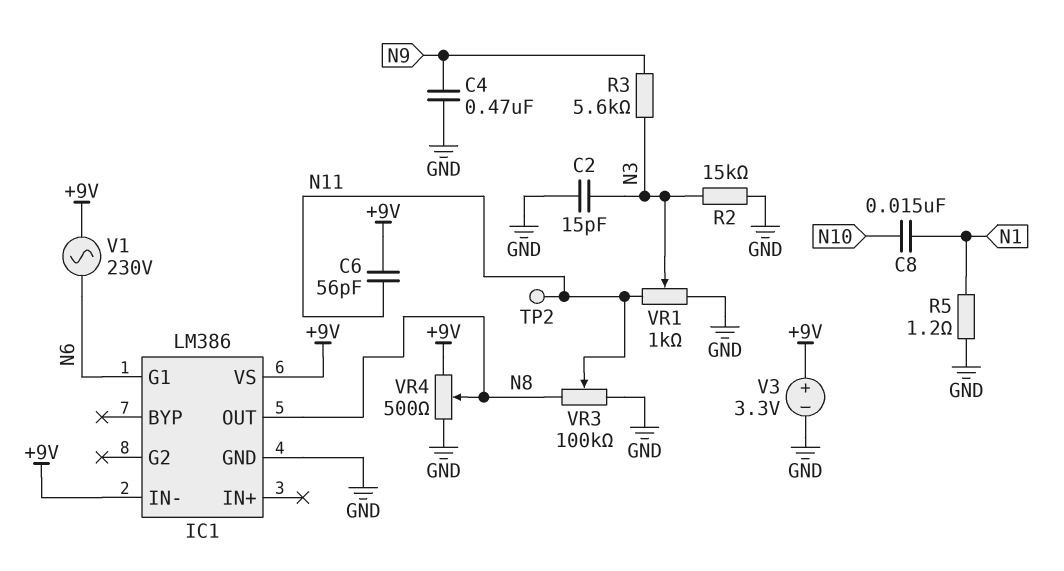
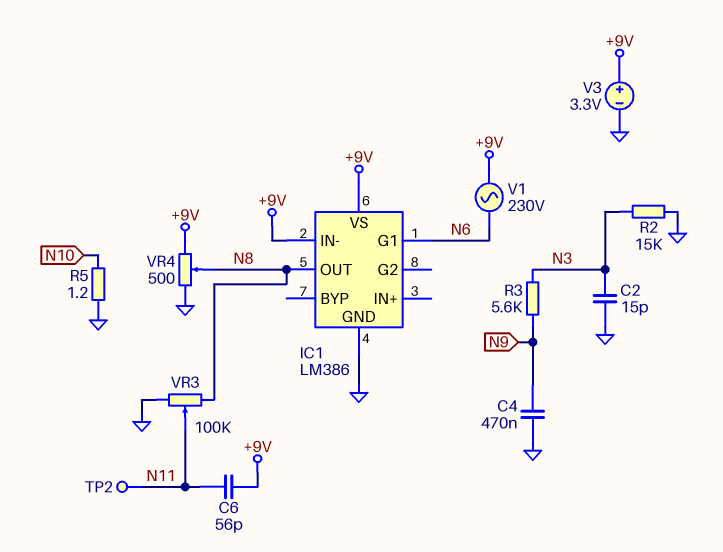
C8: 15nF (N1, N10) -> none
R5: 1.2 (GND, N1) -> 1.2 (GND, N10)
VR1: 1k (GND, N11, wiper N3) -> none

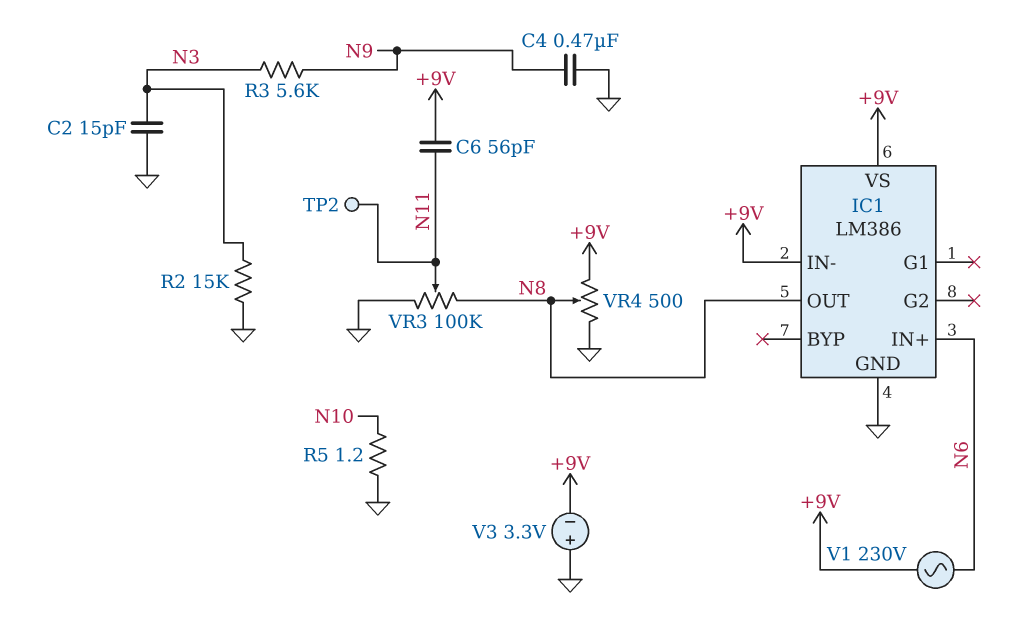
IC1 pin G1: N6 -> none
IC1 pin IN+: none -> N6
V3: 3.3V (plus +9V, minus GND) -> 3.3V (plus GND, minus +9V)

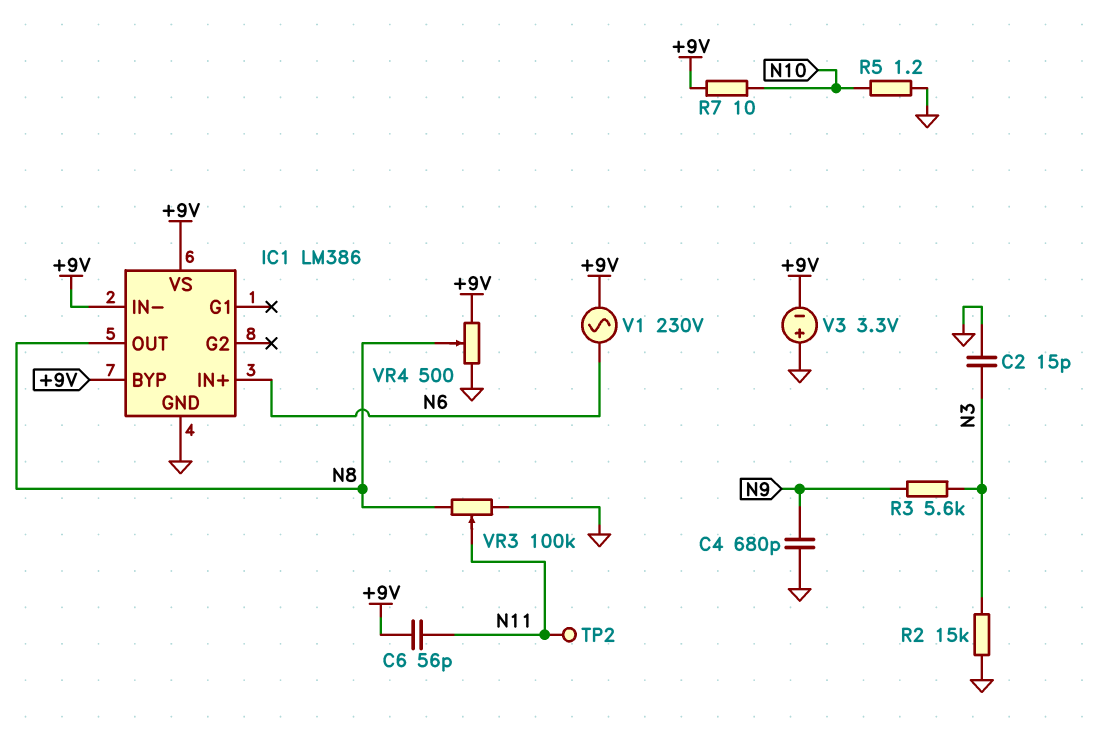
C4: 470nF (GND, N9) -> 680pF (GND, N9)
IC1 pin BYP: none -> +9V
R7: none -> 10 (+9V, N10)

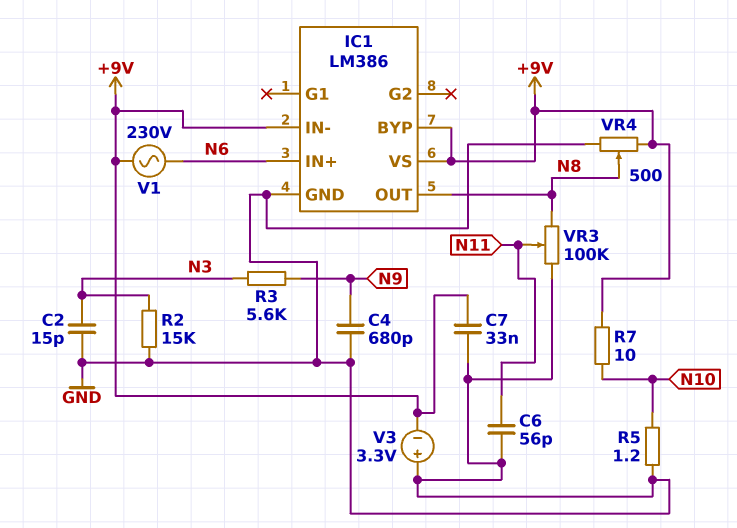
C6: 56pF (+9V, N11) -> 56pF (GND, N11)
C7: none -> 33nF (+9V, GND)
TP2: test point (N11) -> none

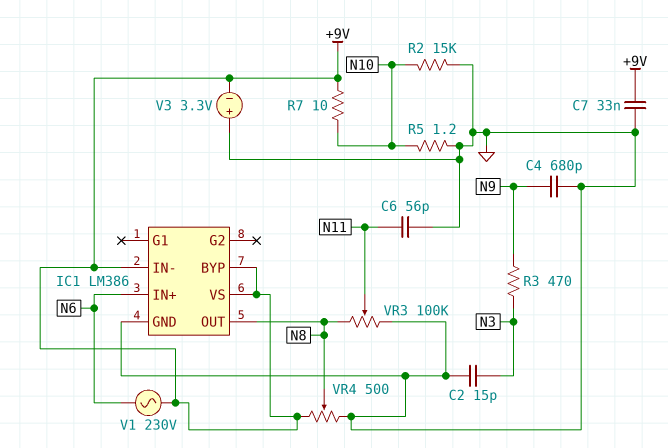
R2: 15k (GND, N3) -> 15k (GND, N10)
R3: 5.6k (N3, N9) -> 470 (N3, N9)

